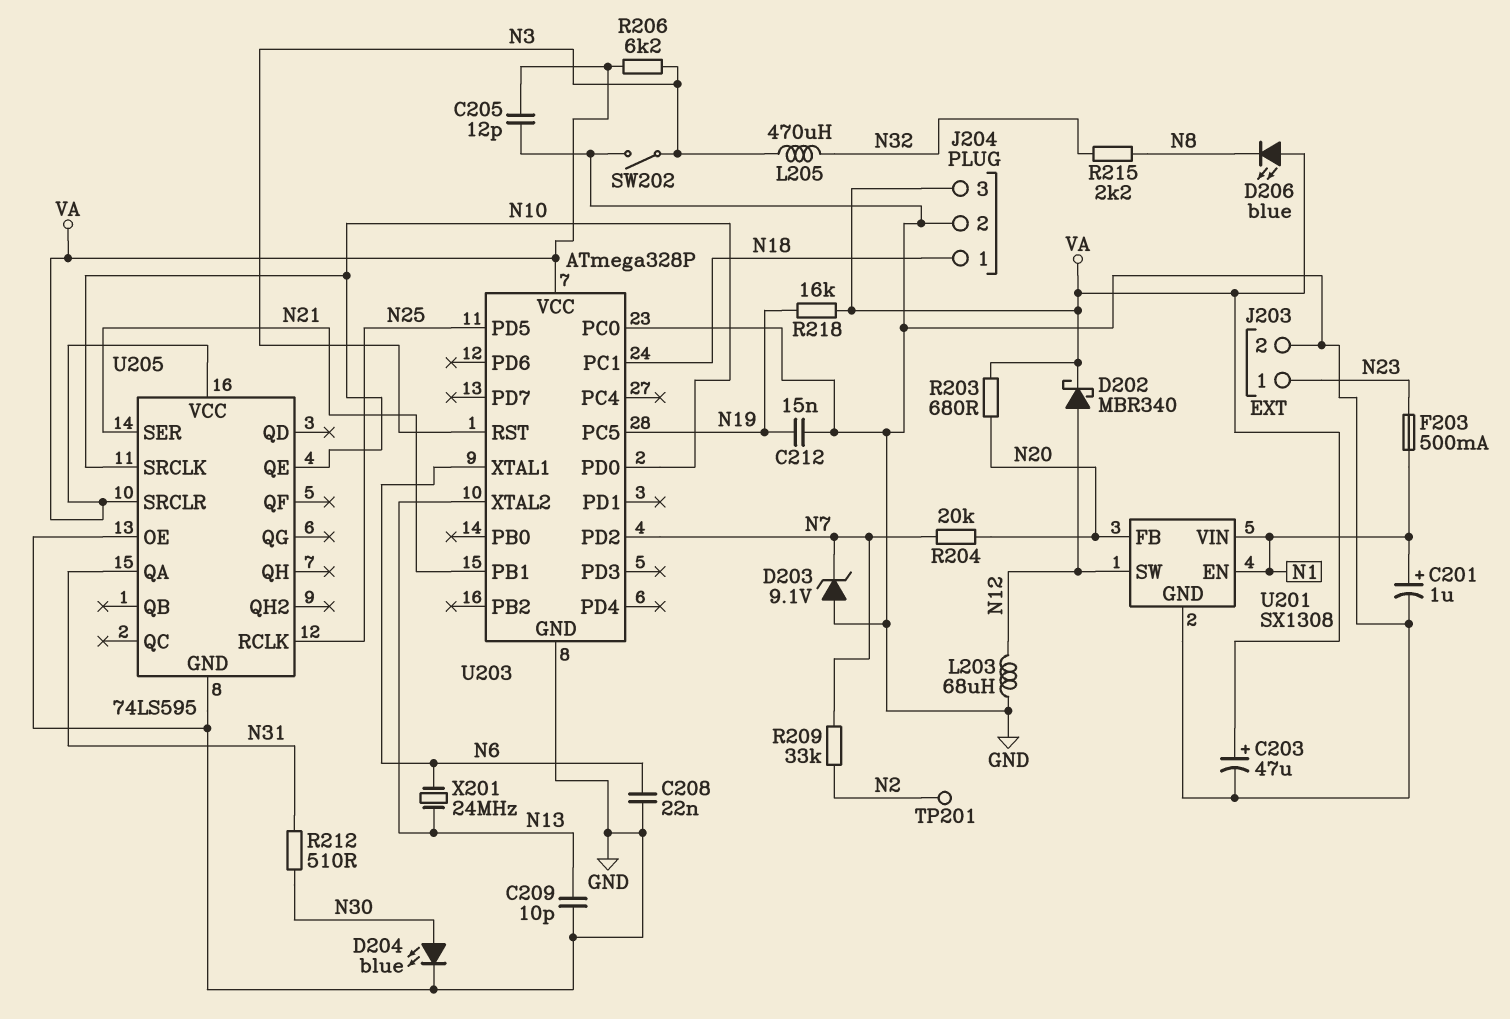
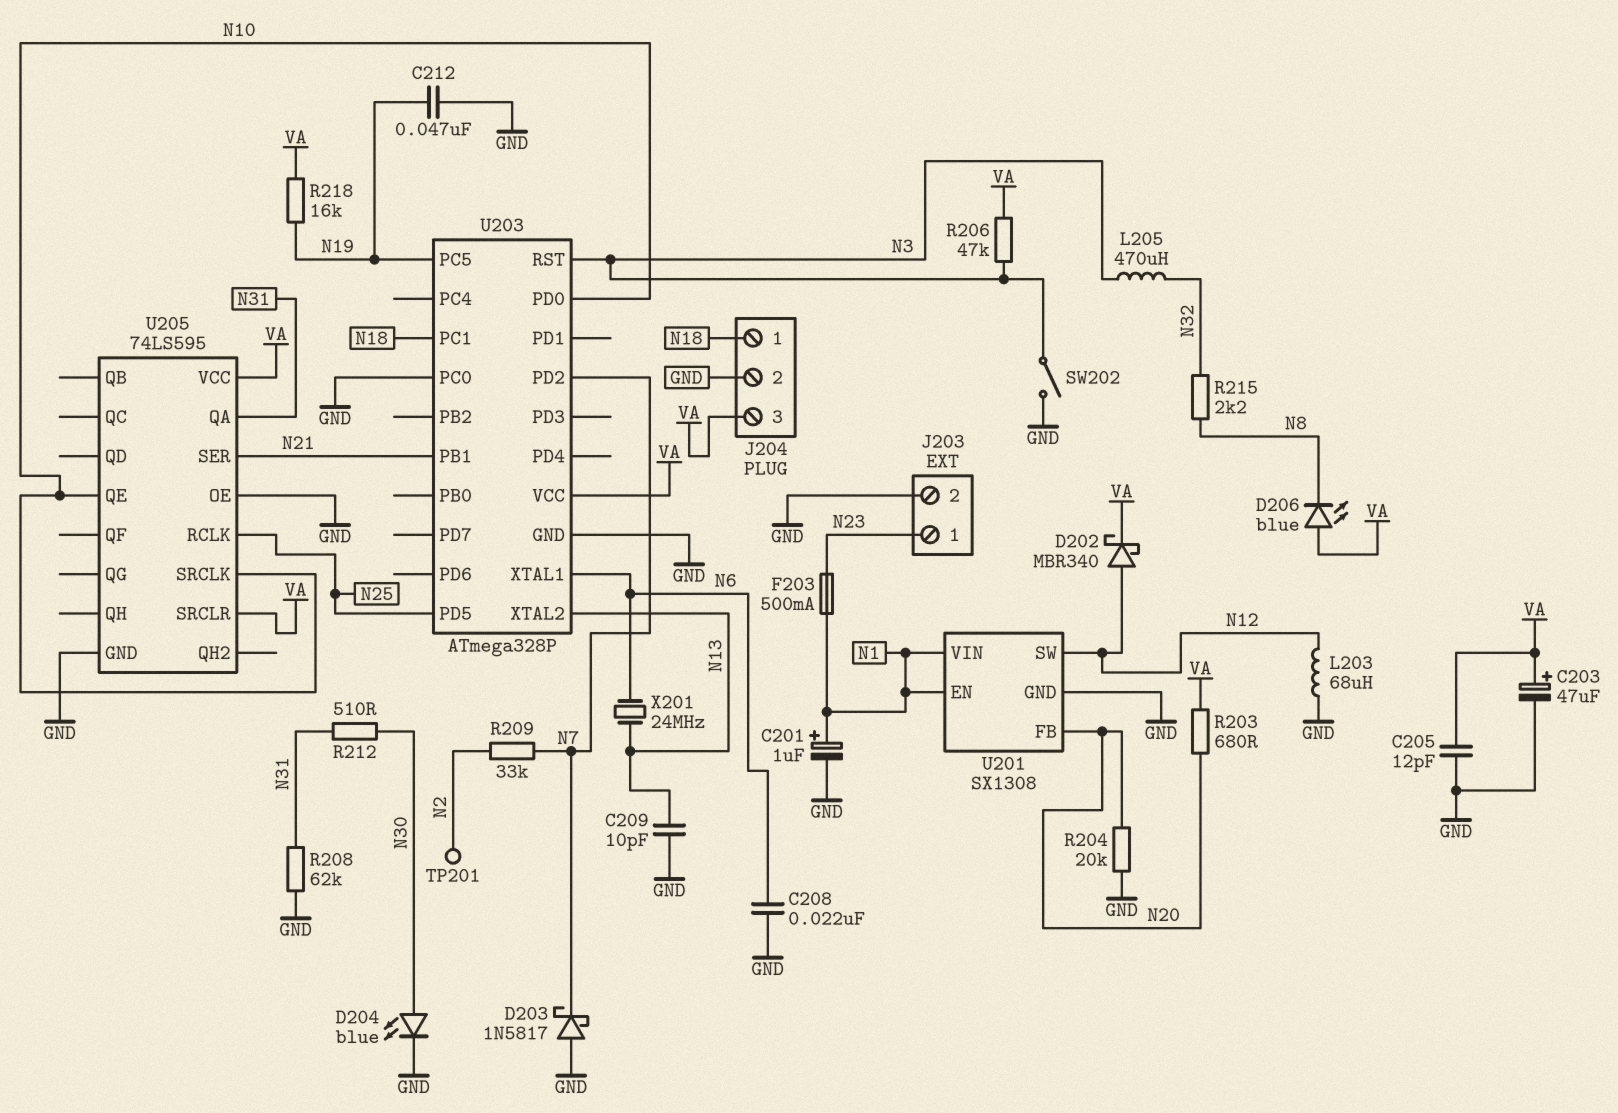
C212: 15nF (GND, N19) -> 47nF (GND, N19)
D203: zener 9.1V (A GND, K N7) -> schottky 1N5817 (A GND, K N7)
R204: 20k (N7, N20) -> 20k (GND, N20)
R206: 6.2k (N3, VA) -> 47k (N3, VA)
R208: none -> 62k (GND, N31)

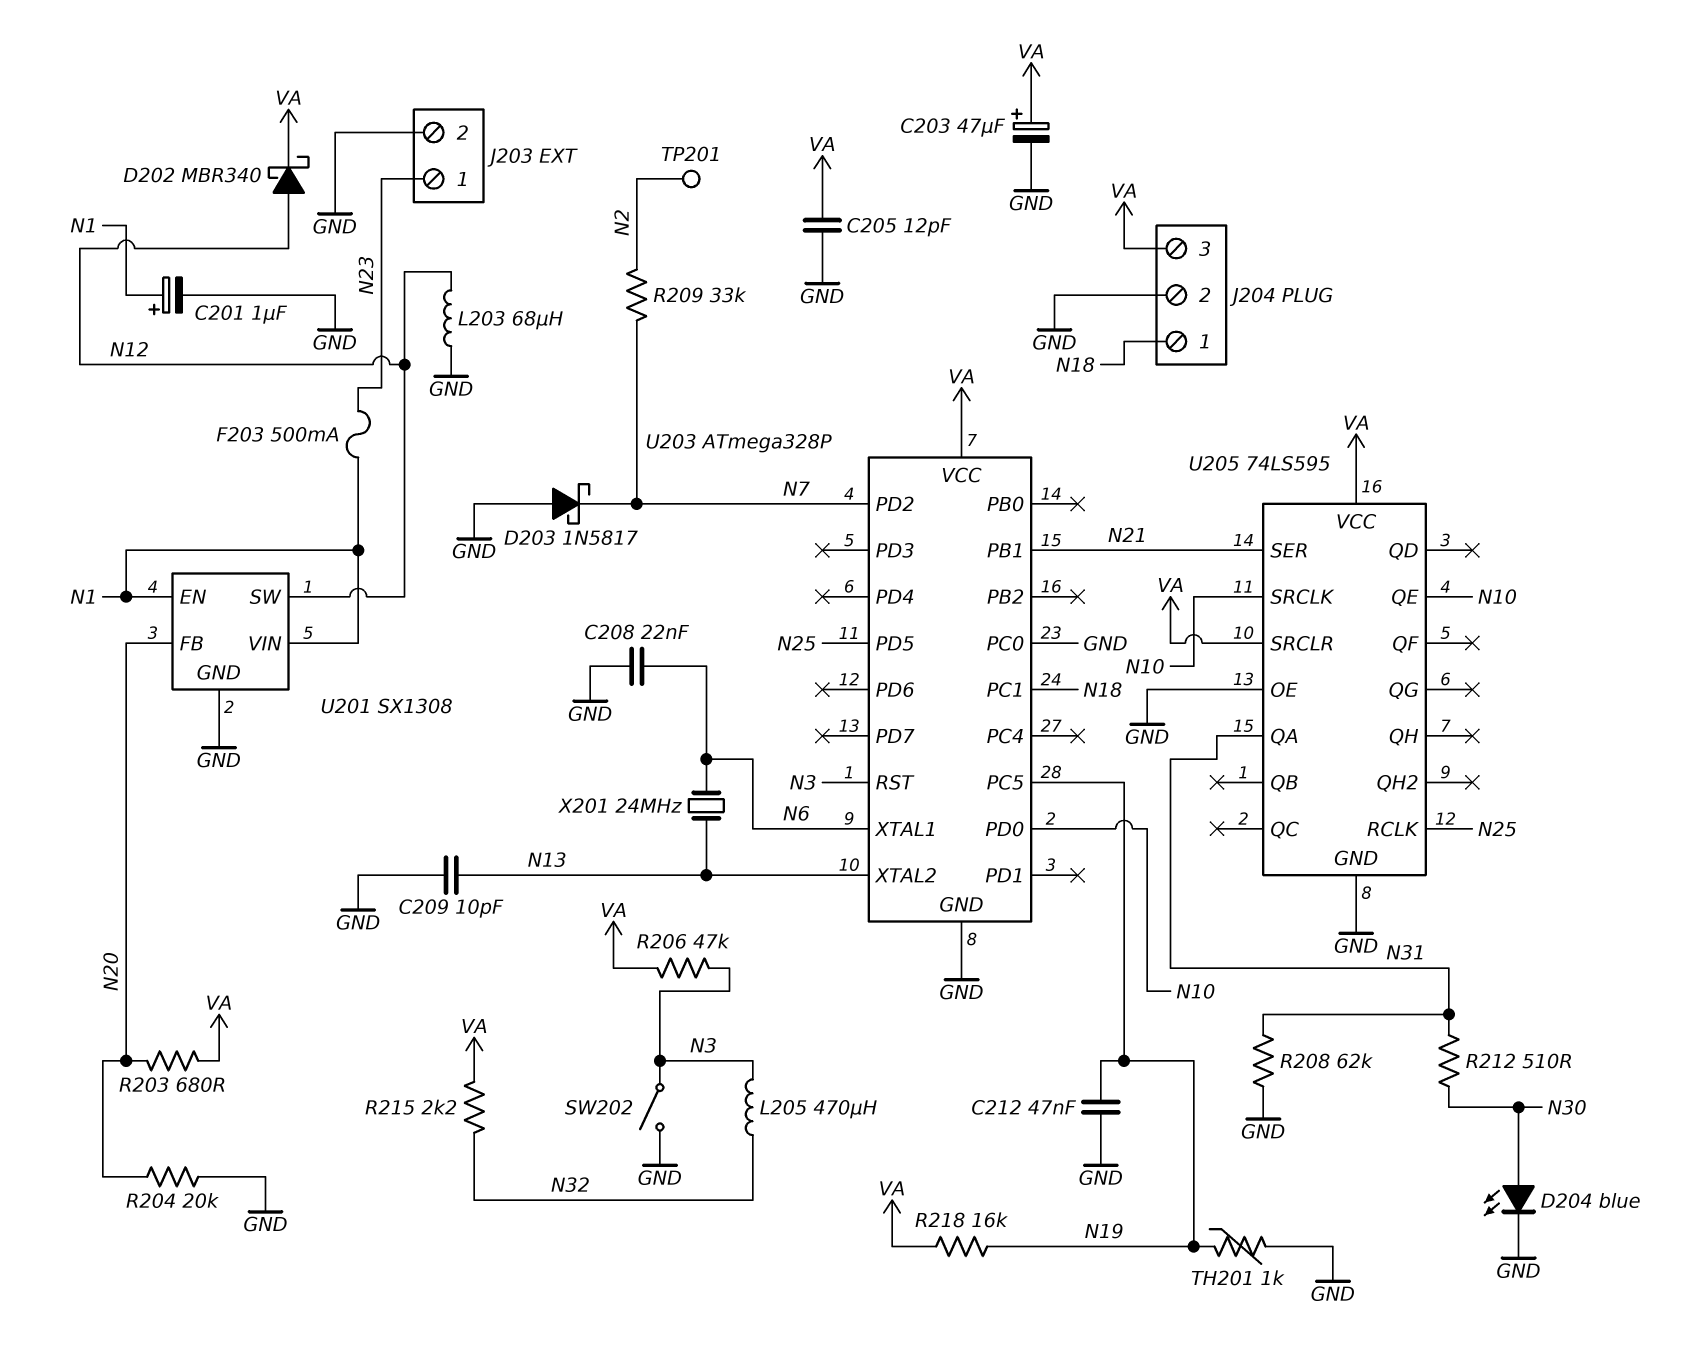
D206: LED blue (A VA, K N8) -> none
R215: 2.2k (N8, N32) -> 2.2k (N32, VA)
TH201: none -> 1k (GND, N19)

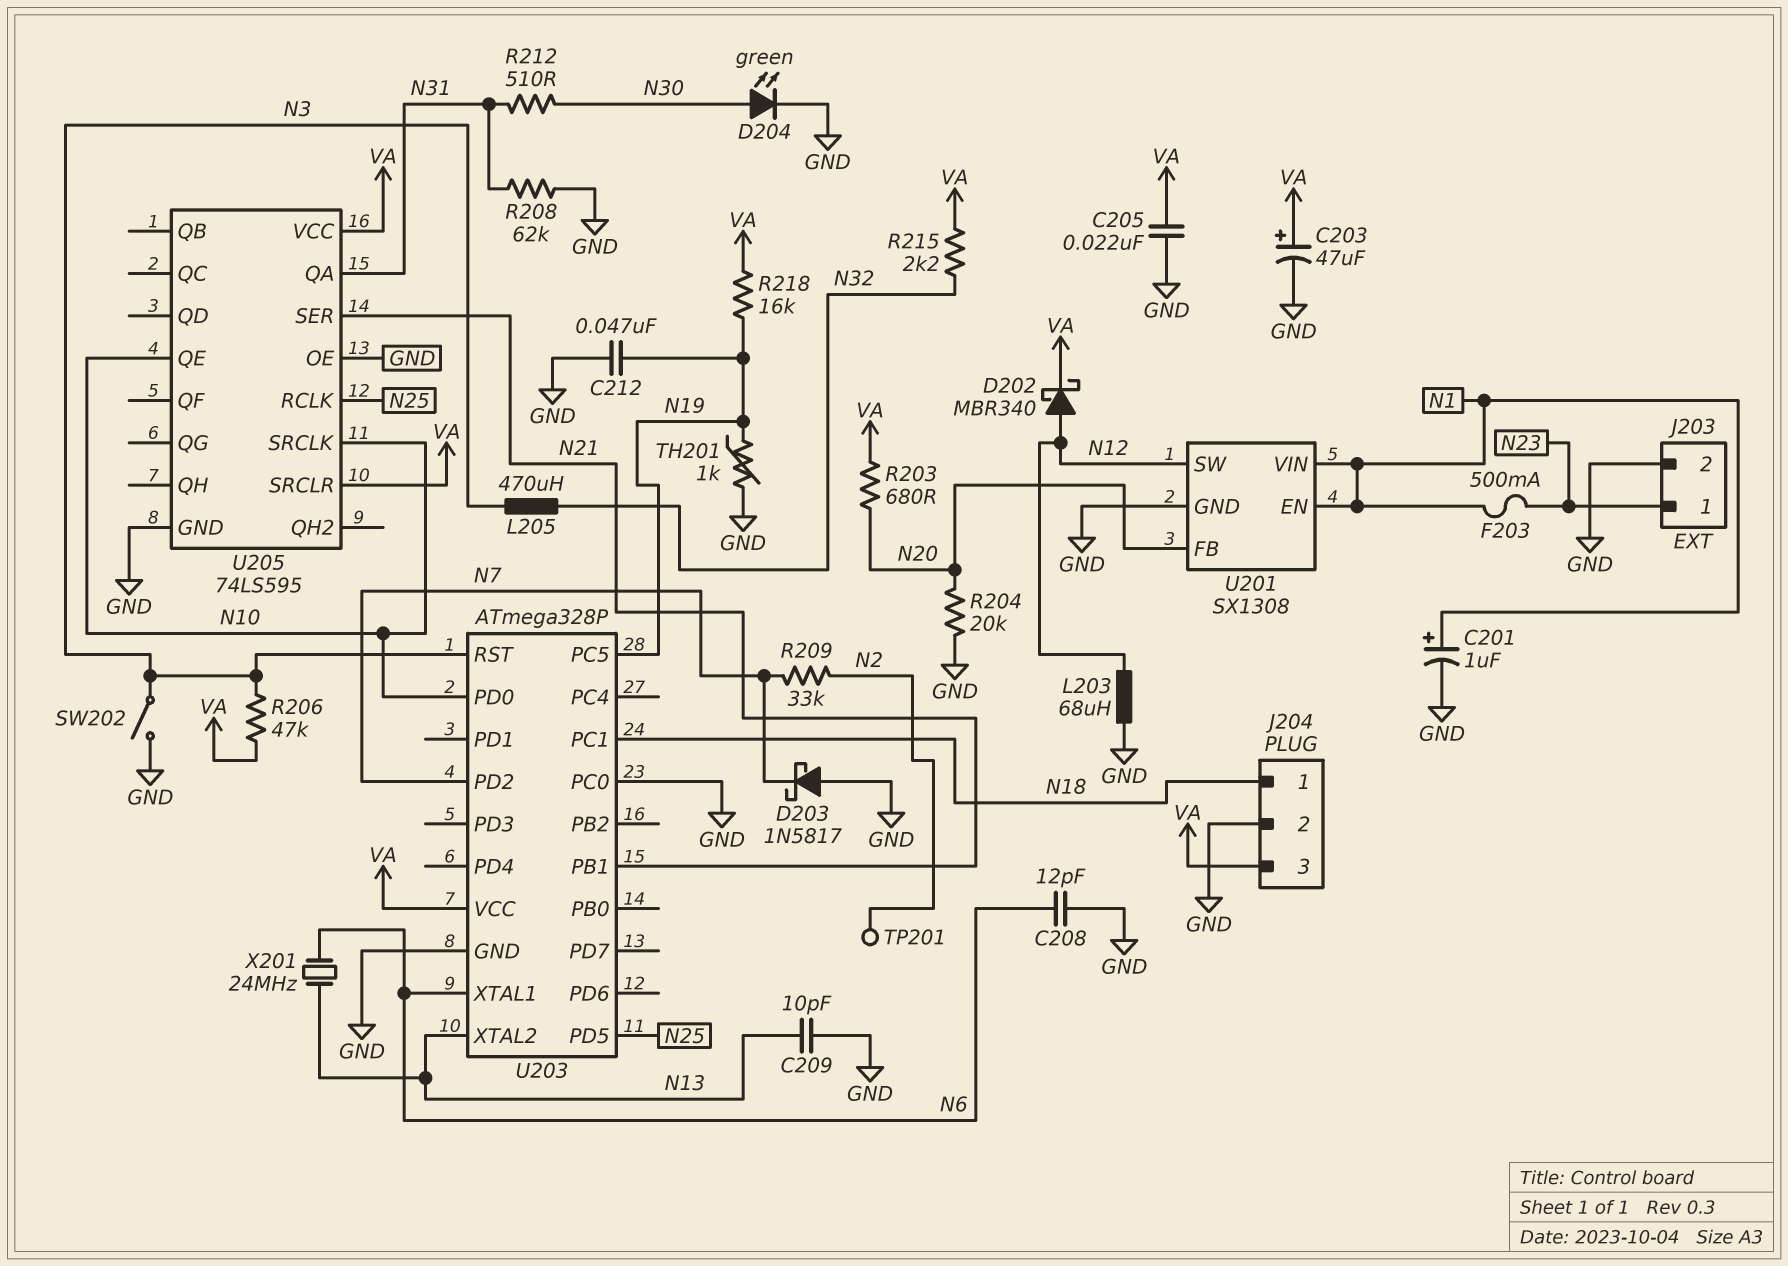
C205: 12pF (GND, VA) -> 22nF (GND, VA)
C208: 22nF (GND, N6) -> 12pF (GND, N6)
D204: LED blue (A N30, K GND) -> LED green (A N30, K GND)

